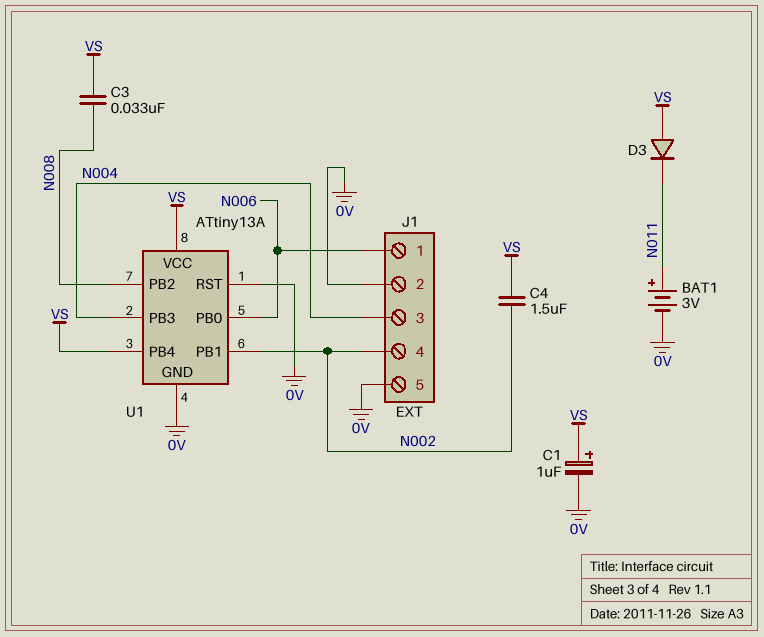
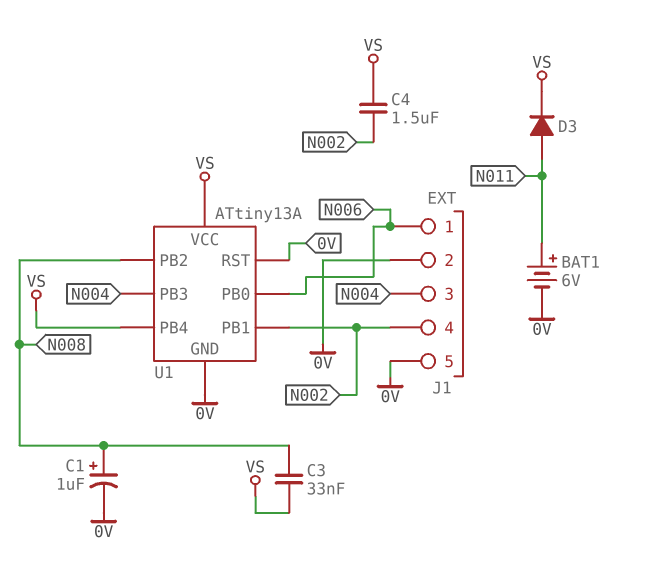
BAT1: 3V (plus N011, minus 0V) -> 6V (plus N011, minus 0V)
C1: 1uF (plus VS, minus 0V) -> 1uF (plus N008, minus 0V)
D3: diode (A VS, K N011) -> diode (A N011, K VS)

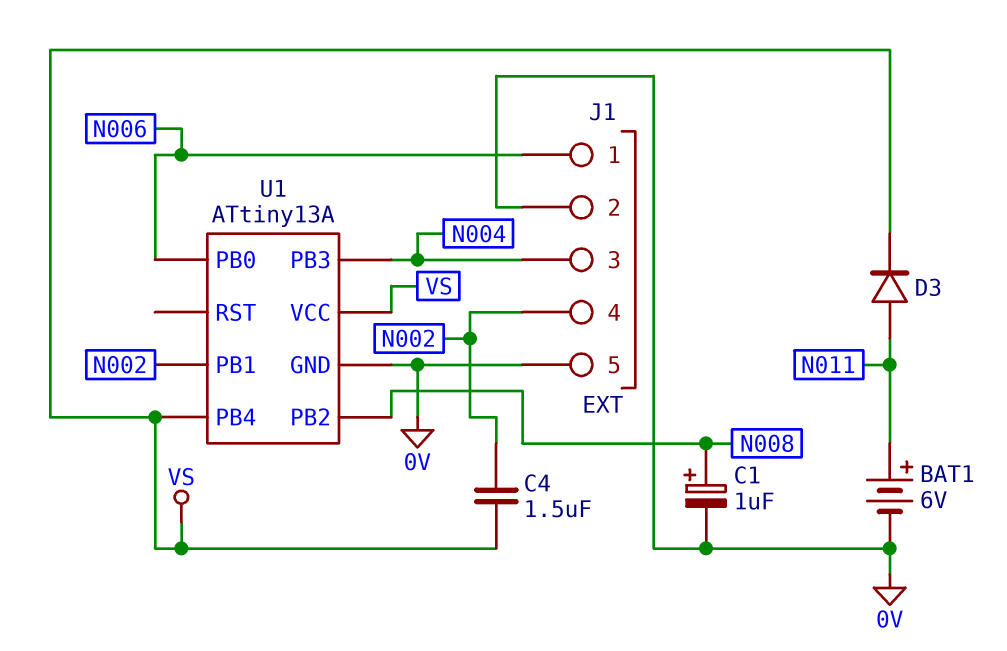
C3: 33nF (N008, VS) -> none
U1 pin RST: 0V -> none

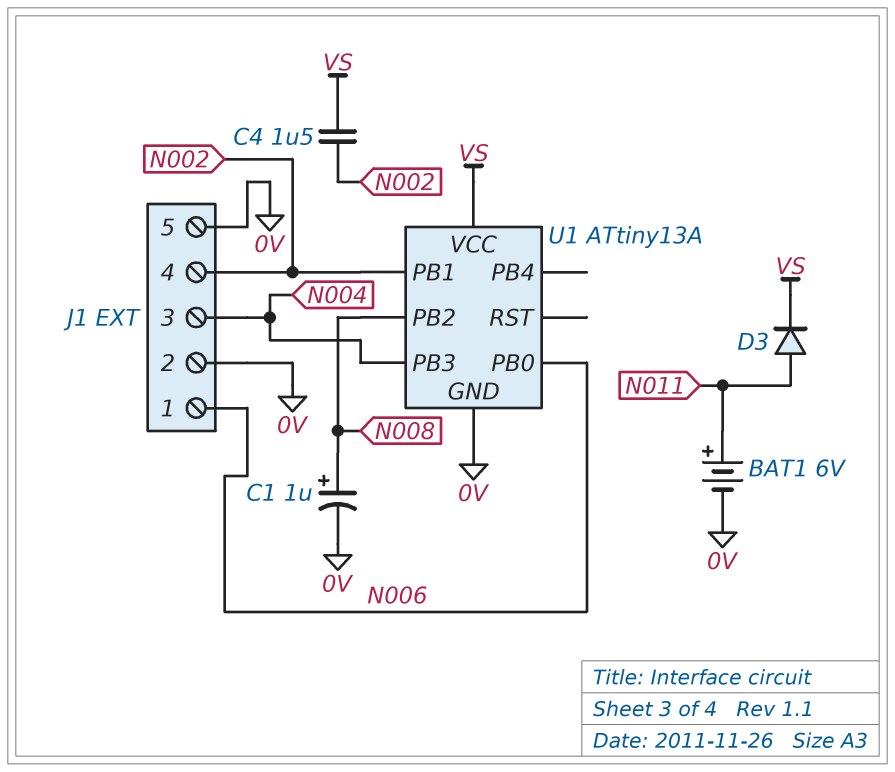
U1 pin PB4: VS -> none

